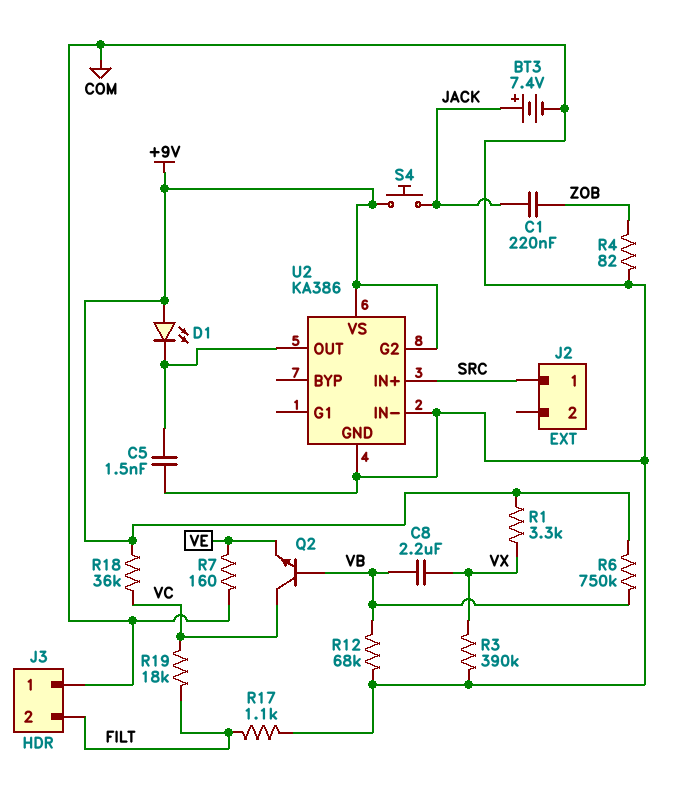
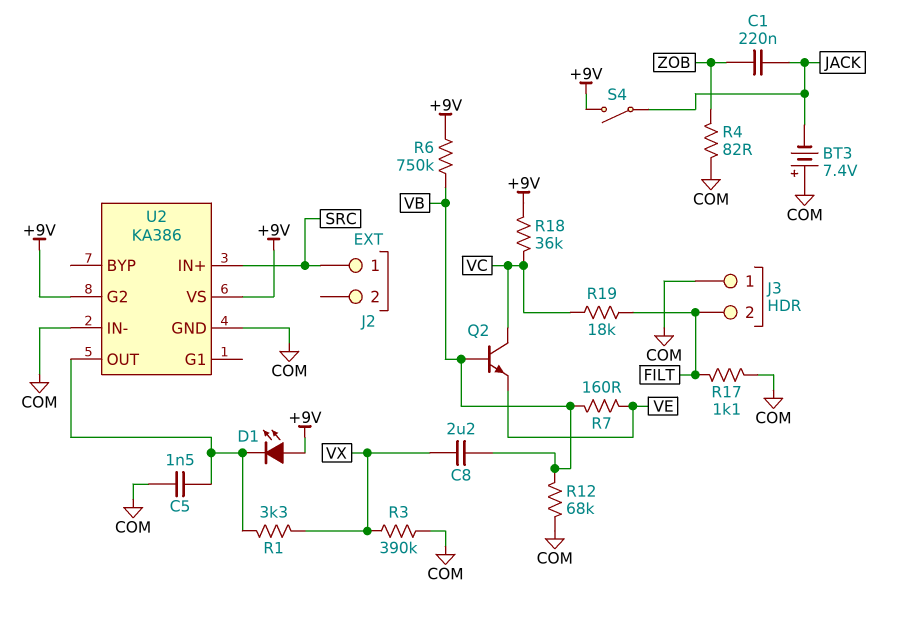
BT3: 7.4V (plus JACK, minus COM) -> 7.4V (plus COM, minus JACK)
R1: 3.3k (+9V, VX) -> 3.3k (U2/OUT, VX)
R7: 160 (COM, VE) -> 160 (VB, VE)
S4: button (+9V, JACK) -> switch (+9V, JACK)

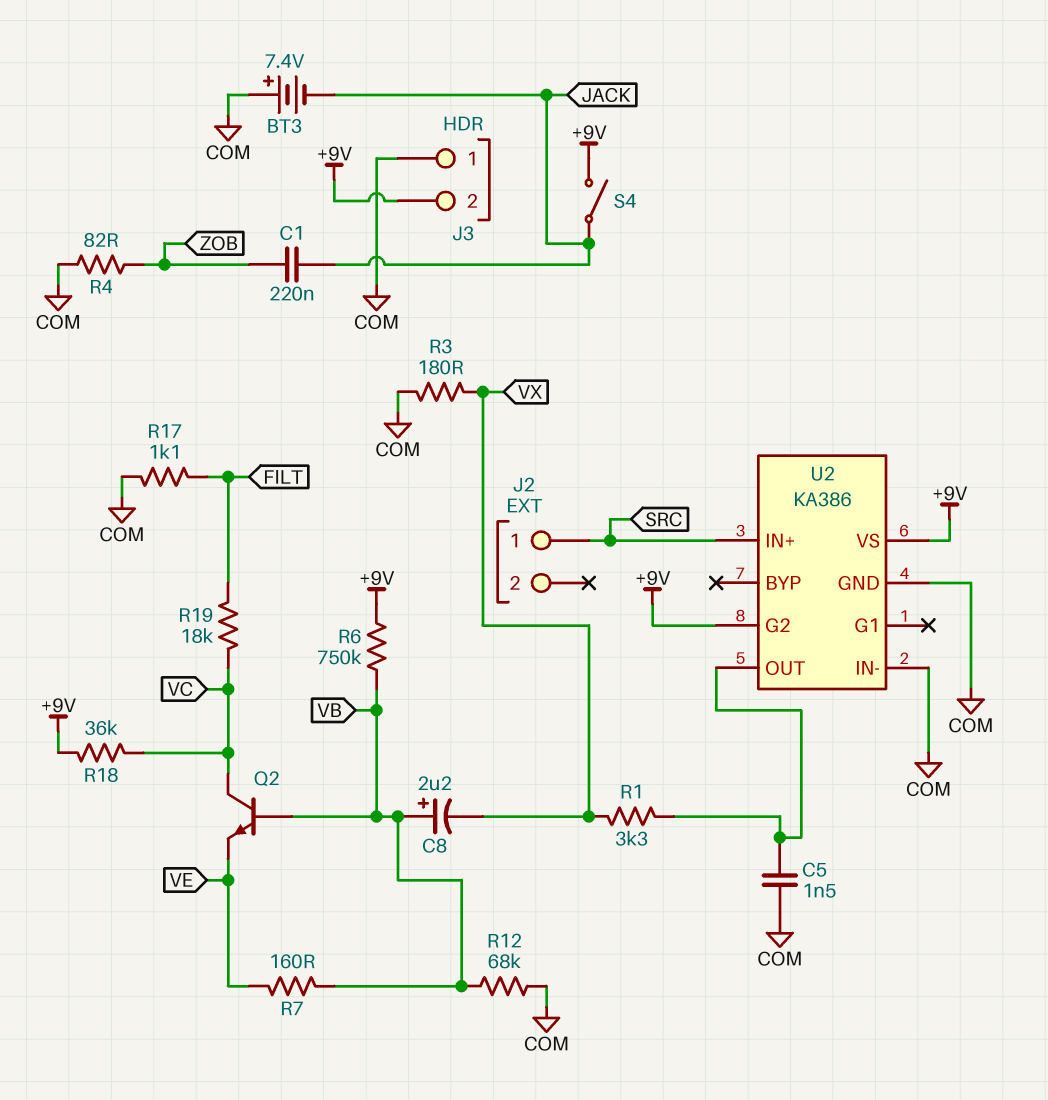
C8: 2.2uF (VB, VX) -> 2.2uF (plus VB, minus VX)
D1: LED (A +9V, K U2/OUT) -> none
J3 pin 2: FILT -> +9V
R3: 390k (COM, VX) -> 180 (COM, VX)

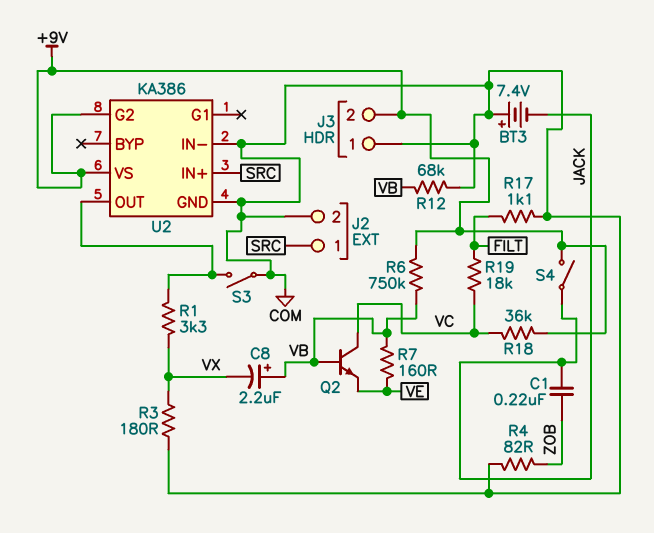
C5: 1.5nF (COM, U2/OUT) -> none
J2 pin 2: none -> COM
S3: none -> switch (COM, U2/OUT)

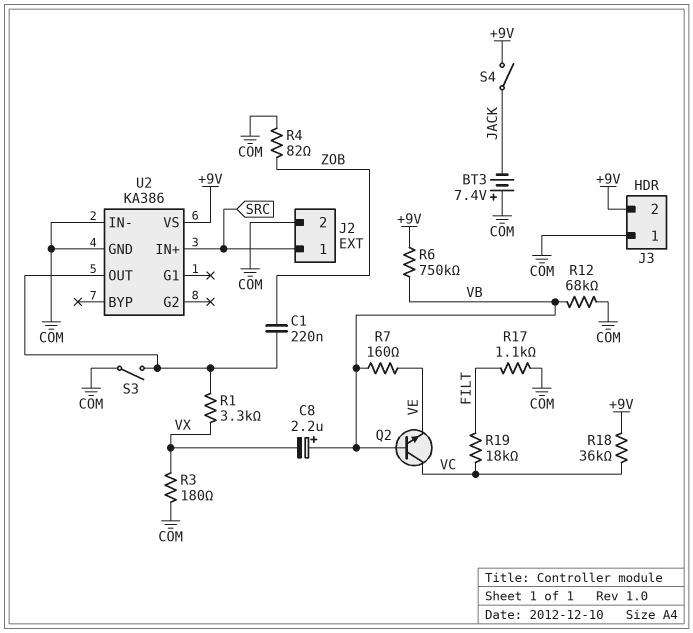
C1: 220nF (JACK, ZOB) -> 220nF (U2/OUT, ZOB)
U2 pin G2: +9V -> none

